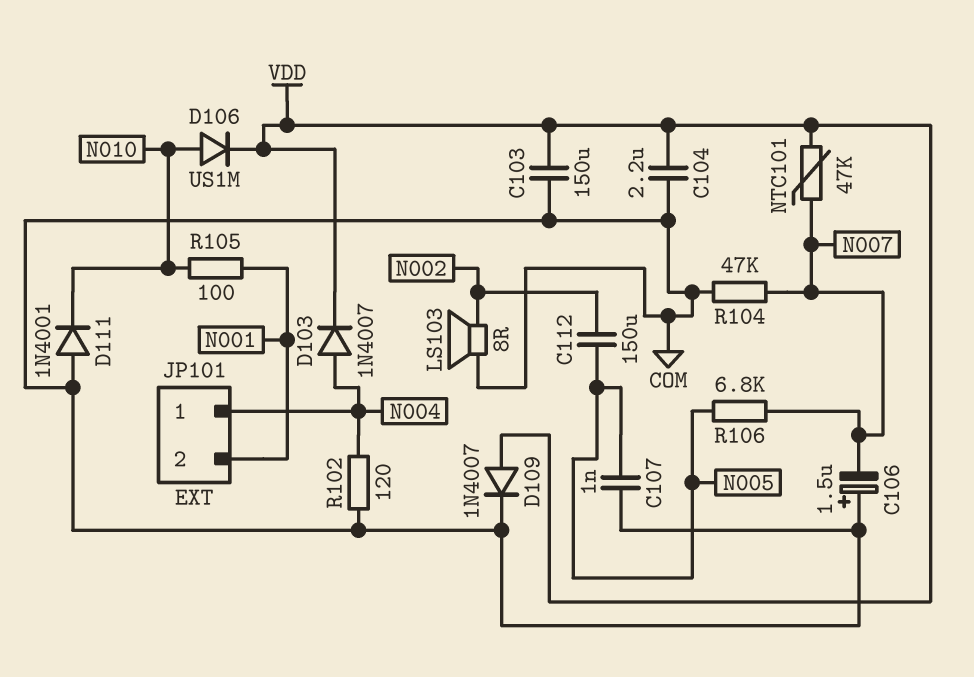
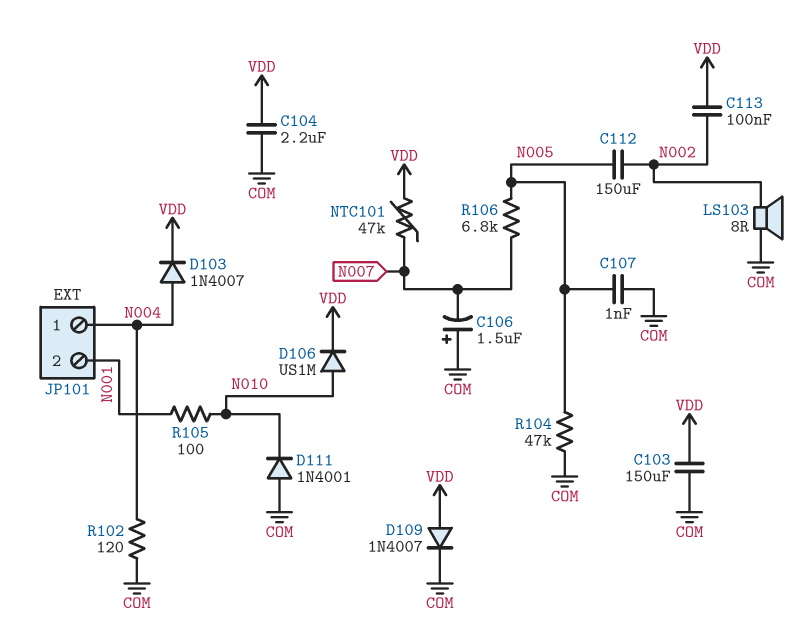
C113: none -> 100nF (N002, VDD)
R104: 47k (COM, N007) -> 47k (COM, N005)

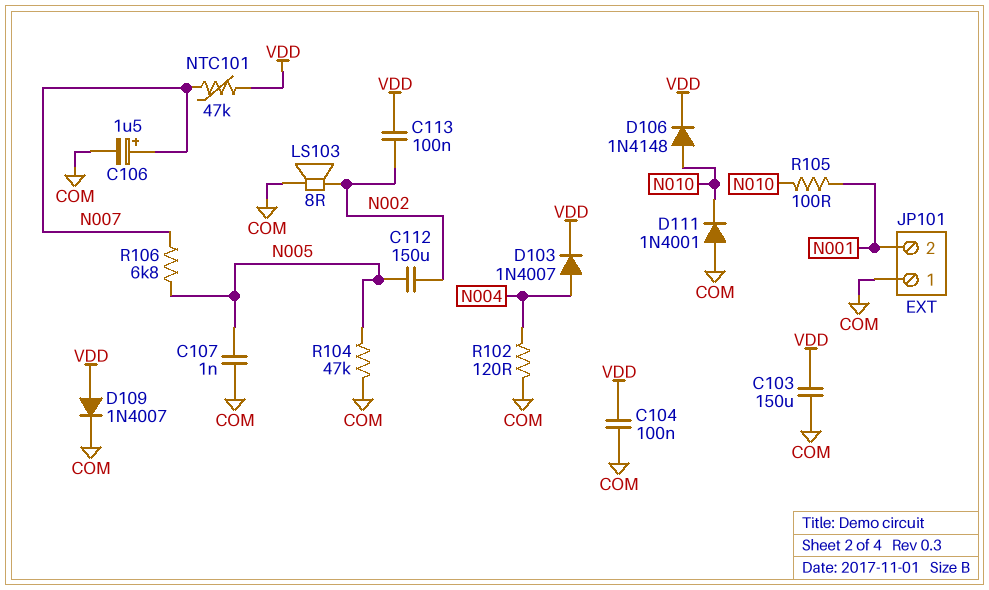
C104: 2.2uF (COM, VDD) -> 100nF (COM, VDD)
C106: 1.5uF (plus COM, minus N007) -> 1.5uF (plus N007, minus COM)
D106: diode US1M (A N010, K VDD) -> diode 1N4148 (A N010, K VDD)
JP101 pin 1: N004 -> COM

